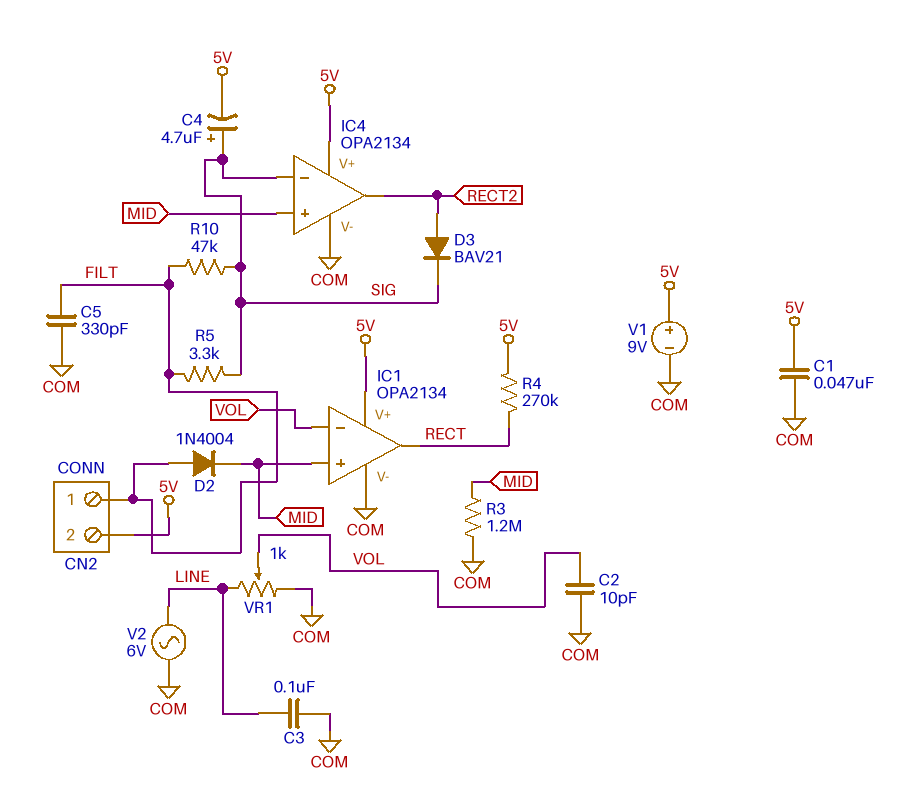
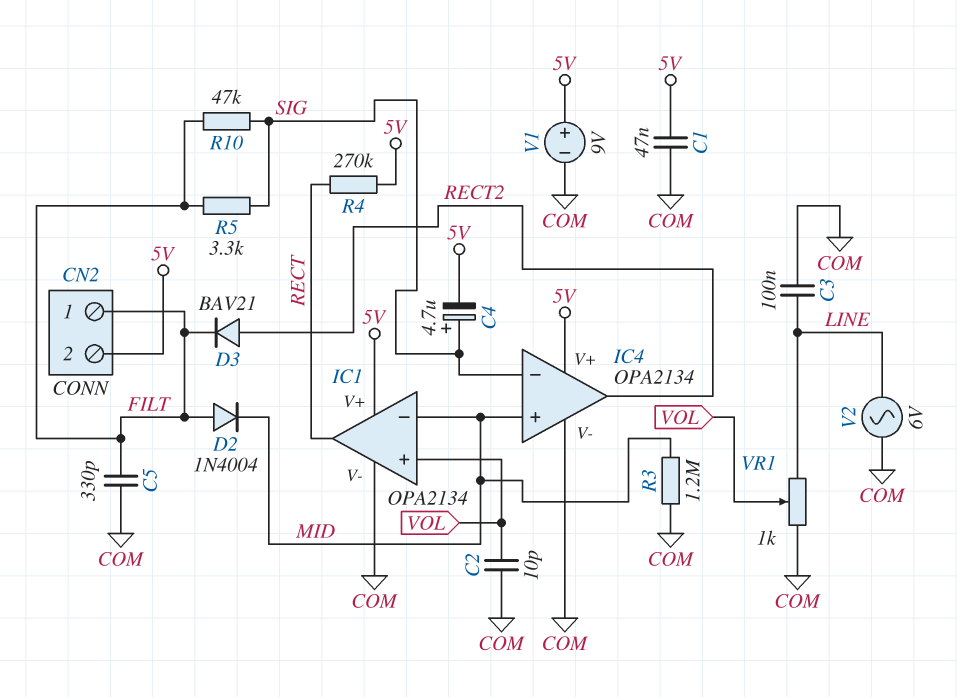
D3: diode BAV21 (A RECT2, K SIG) -> diode BAV21 (A RECT2, K FILT)
IC1 pin in+: MID -> VOL
IC1 pin in-: VOL -> MID

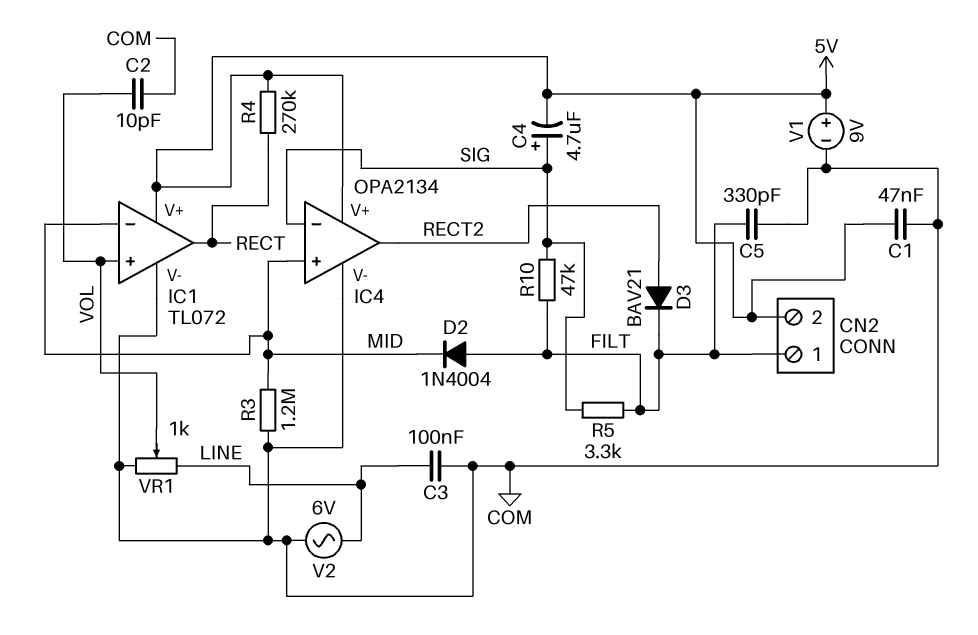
IC1: OPA2134 -> TL072

